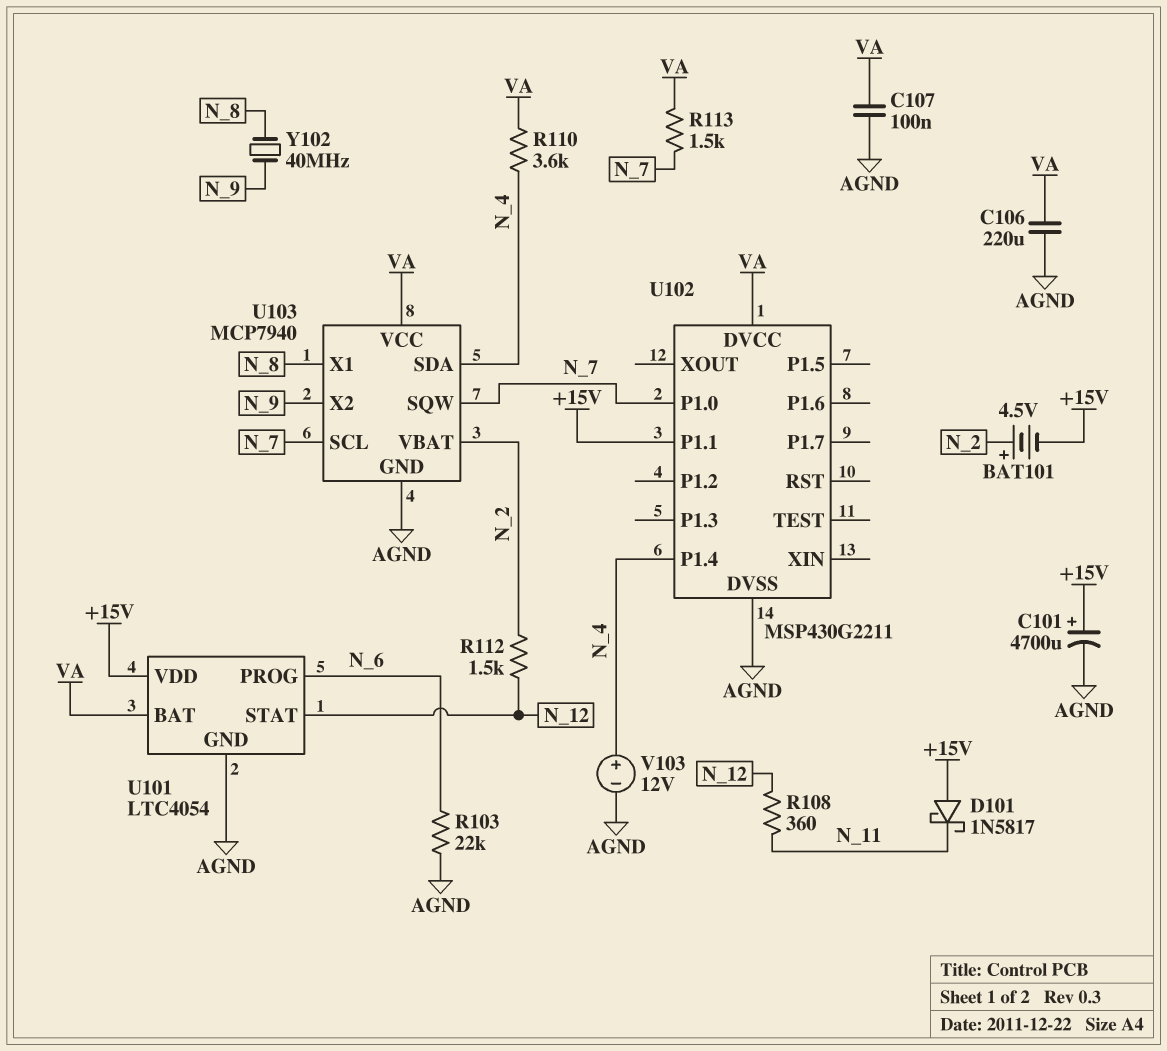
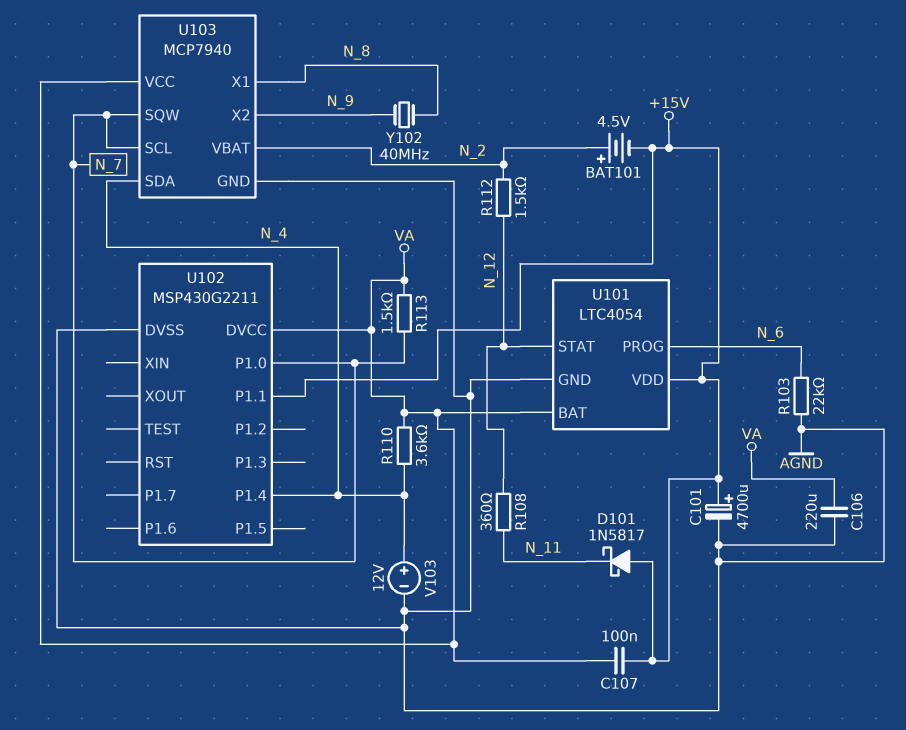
C107: 100nF (AGND, VA) -> 100nF (+15V, VA)

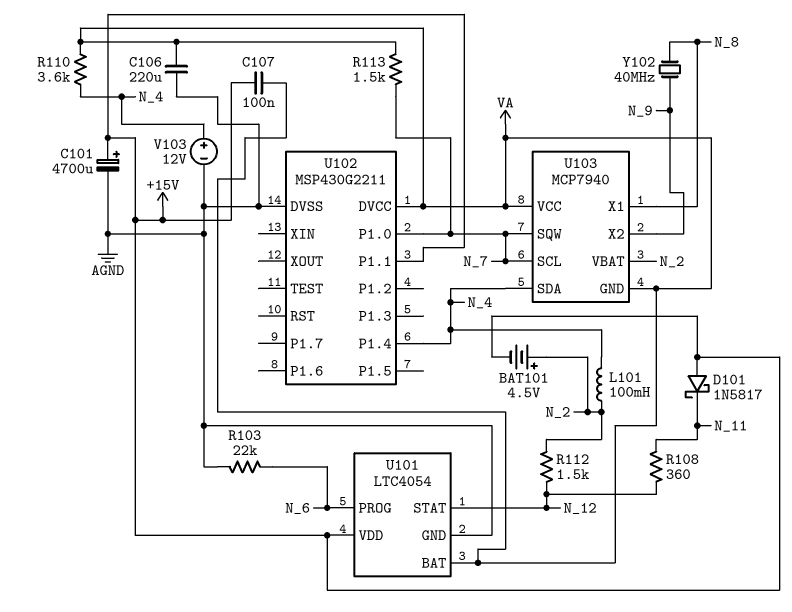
L101: none -> 100mH (N_2, N_4)
U103 pin GND: AGND -> VA

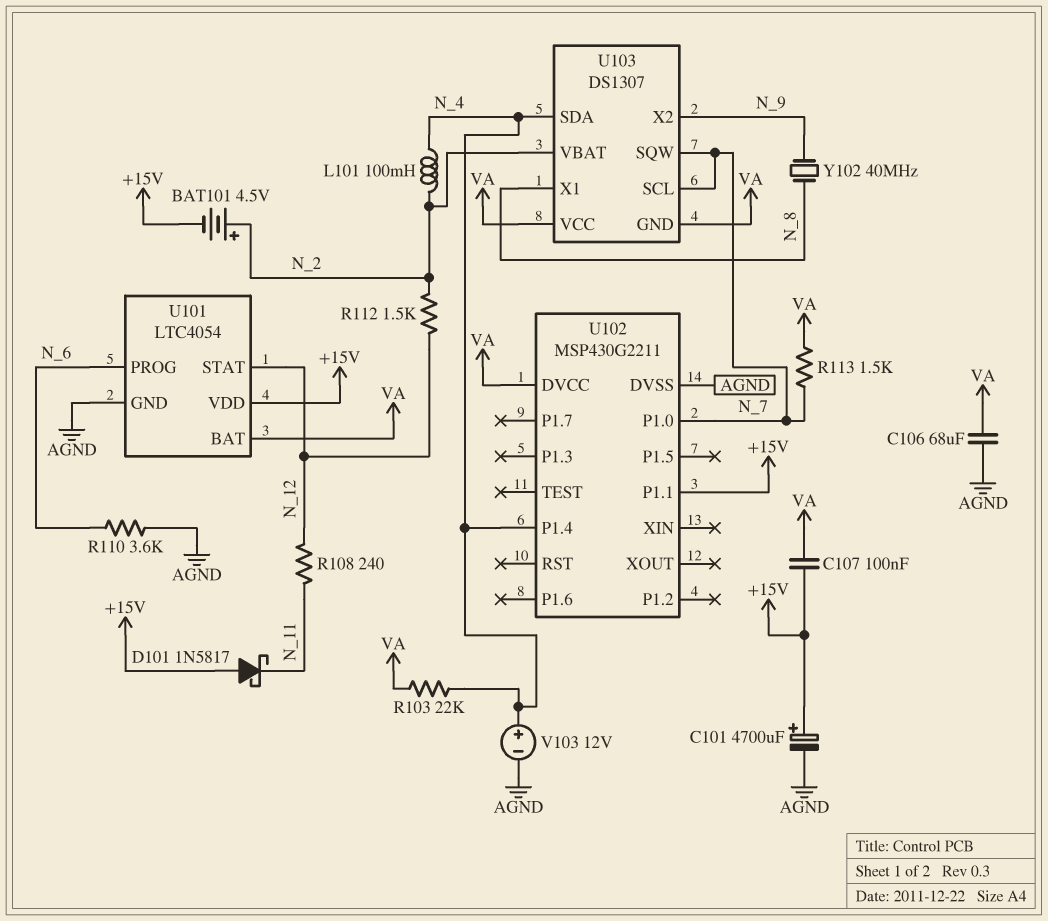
C106: 220uF (AGND, VA) -> 68uF (AGND, VA)
R103: 22k (AGND, N_6) -> 22k (N_4, VA)
R108: 360 (N_11, N_12) -> 240 (N_11, N_12)
R110: 3.6k (N_4, VA) -> 3.6k (AGND, N_6)
U103: MCP7940 -> DS1307

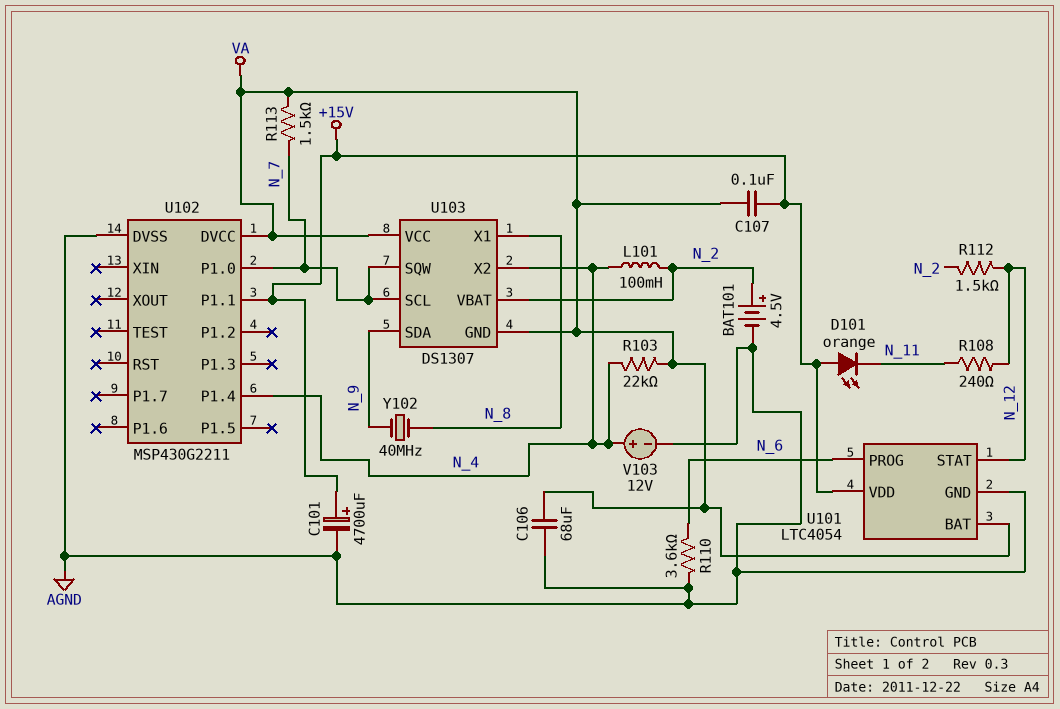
BAT101: 4.5V (plus N_2, minus +15V) -> 4.5V (plus N_2, minus AGND)
D101: schottky 1N5817 (A +15V, K N_11) -> LED orange (A +15V, K N_11)
U103 pin SDA: N_4 -> N_9
U103 pin X2: N_9 -> N_4

